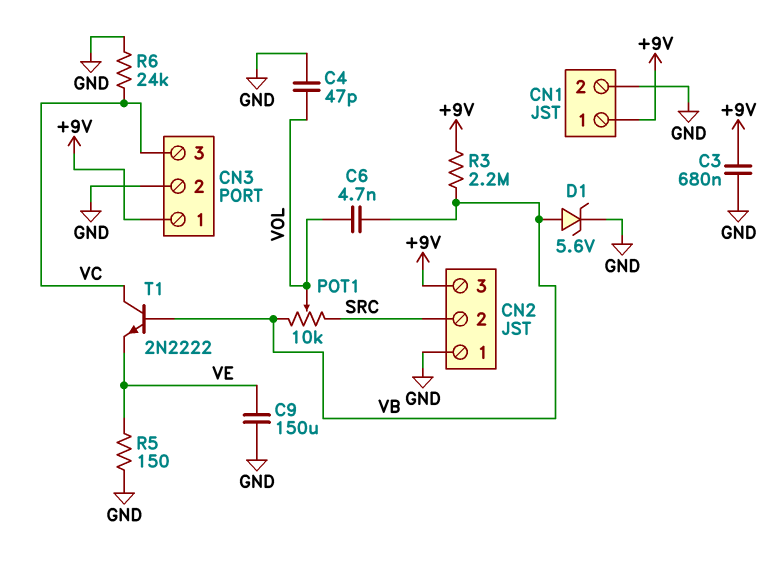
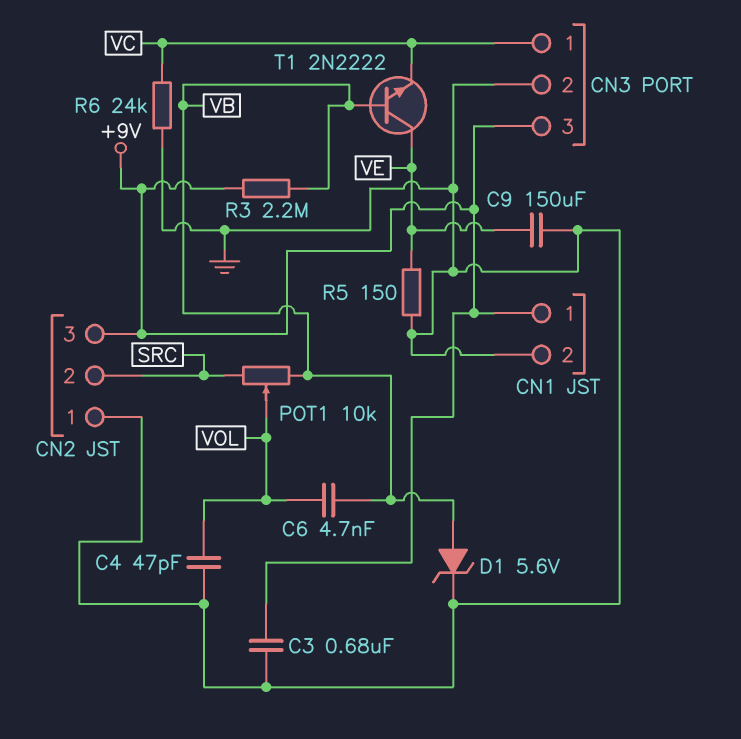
CN3 pin 1: +9V -> VC
CN3 pin 3: VC -> +9V
T1: NPN 2N2222 (B VB, C VC, E VE) -> NPN 2N2222 (B VB, C VE, E VC)

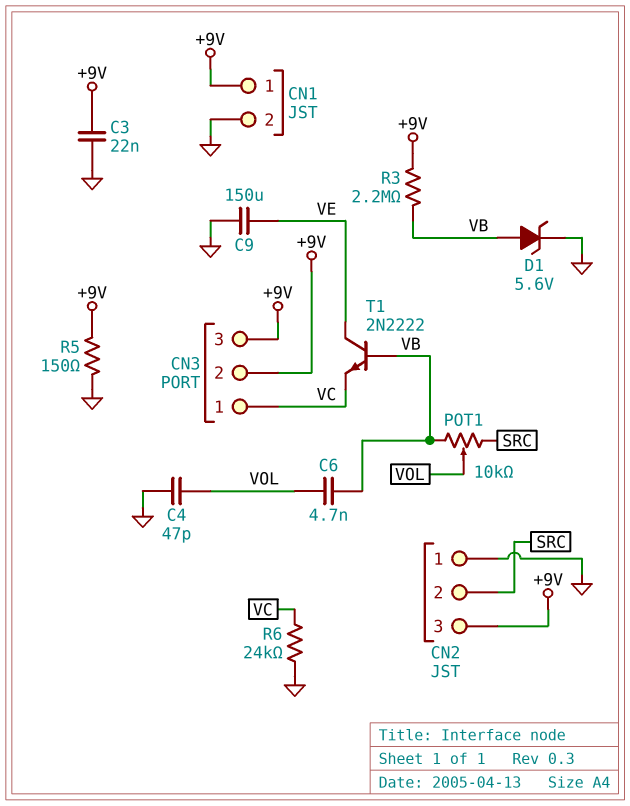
C3: 680nF (+9V, GND) -> 22nF (+9V, GND)
CN3 pin 2: GND -> +9V
R5: 150 (GND, VE) -> 150 (+9V, GND)

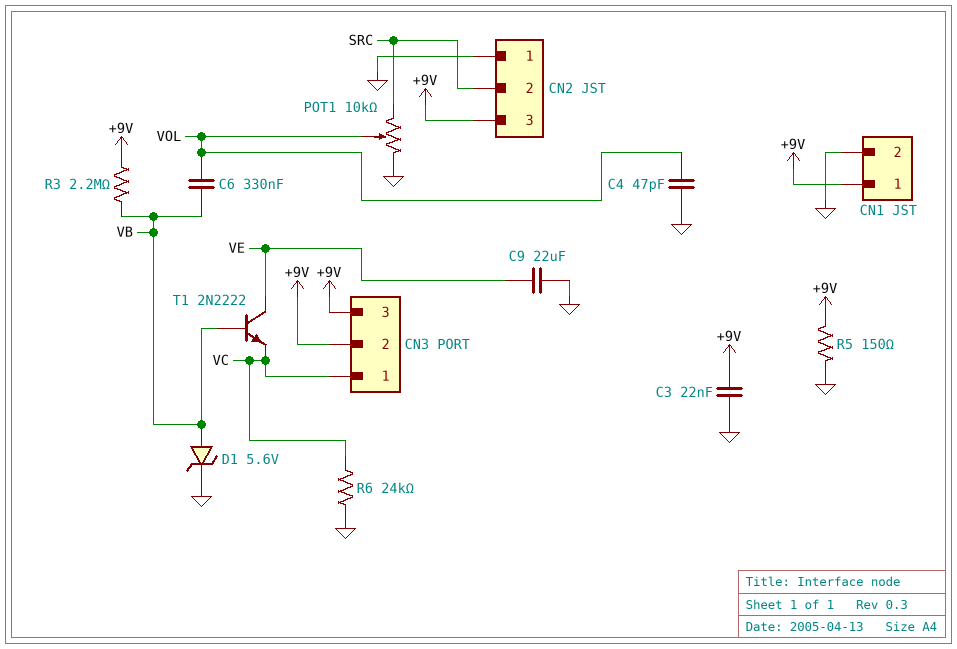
C6: 4.7nF (VB, VOL) -> 330nF (VB, VOL)
C9: 150uF (GND, VE) -> 22uF (GND, VE)
POT1: 10k (SRC, VB, wiper VOL) -> 10k (GND, SRC, wiper VOL)

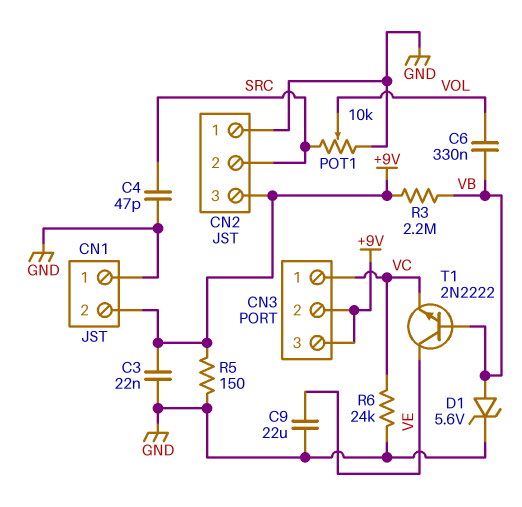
C4: 47pF (GND, VOL) -> 47pF (GND, SRC)
CN1 pin 1: +9V -> GND
CN1 pin 2: GND -> +9V

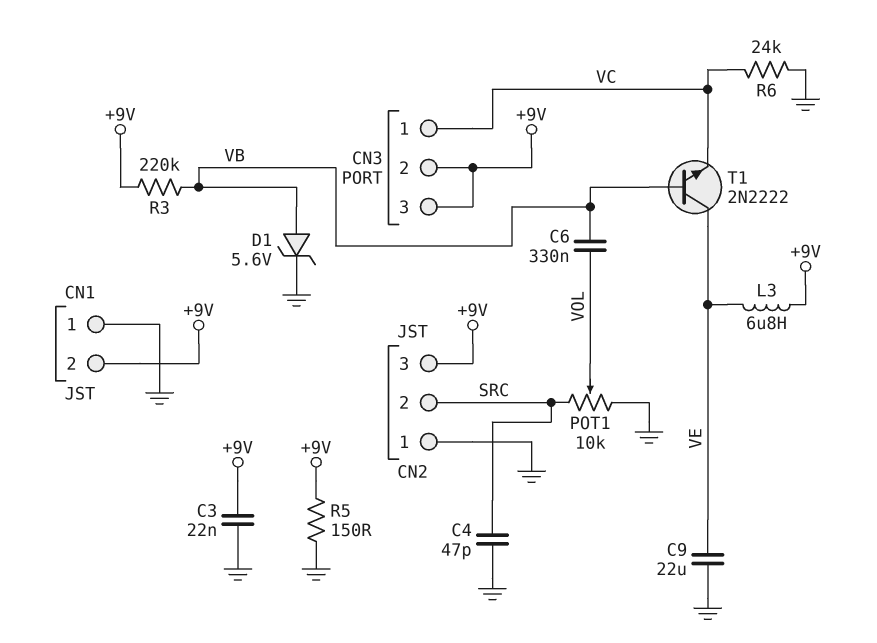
L3: none -> 6.8uH (+9V, VE)
R3: 2.2M (+9V, VB) -> 220k (+9V, VB)

